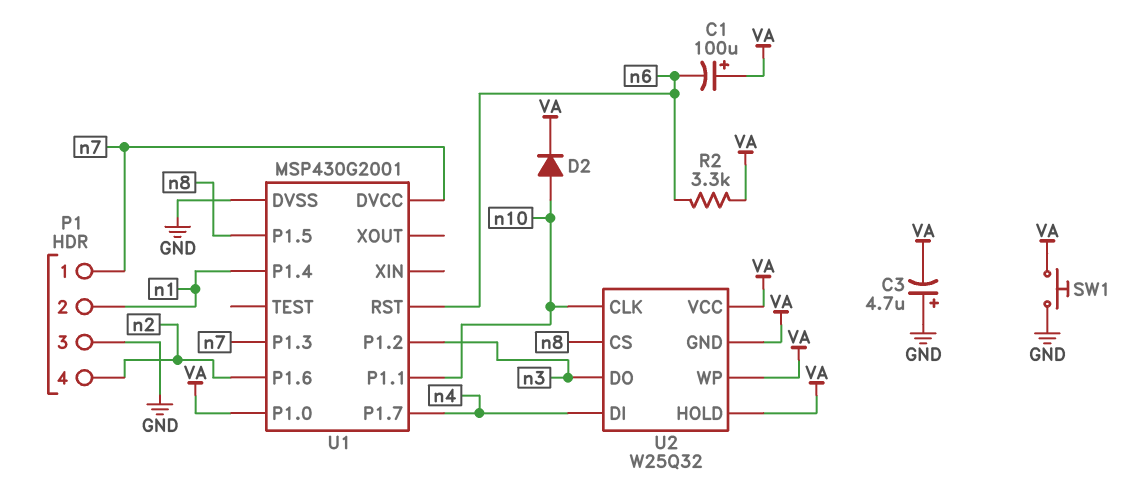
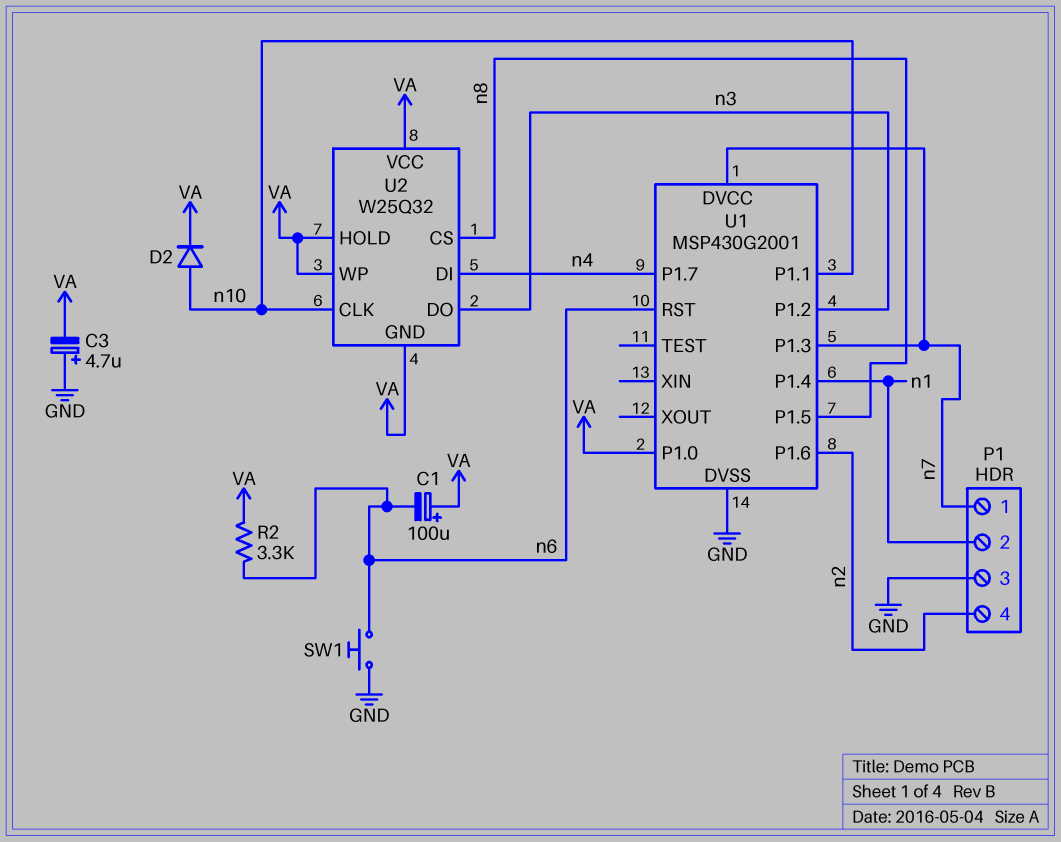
SW1: button (GND, VA) -> button (GND, n6)

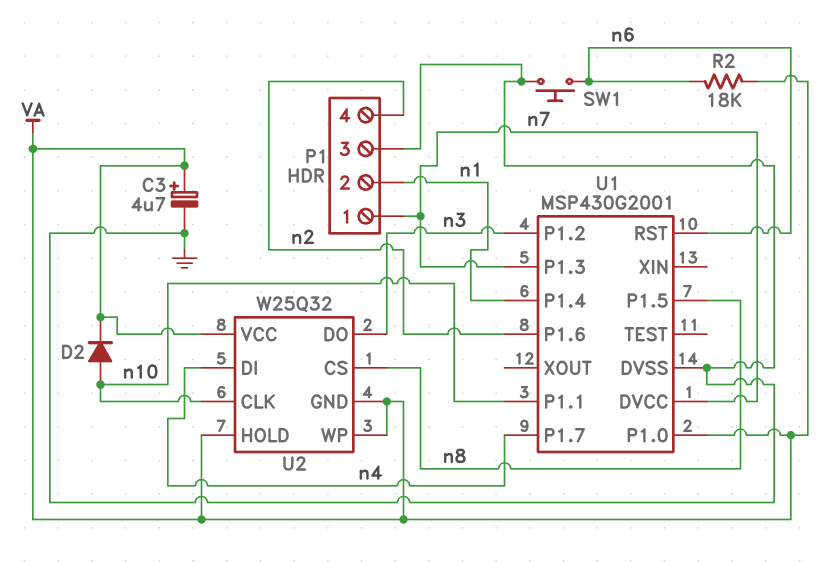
C1: 100uF (plus VA, minus n6) -> none
C3: 4.7uF (plus GND, minus VA) -> 4.7uF (plus VA, minus GND)
R2: 3.3k (VA, n6) -> 18k (VA, n6)

